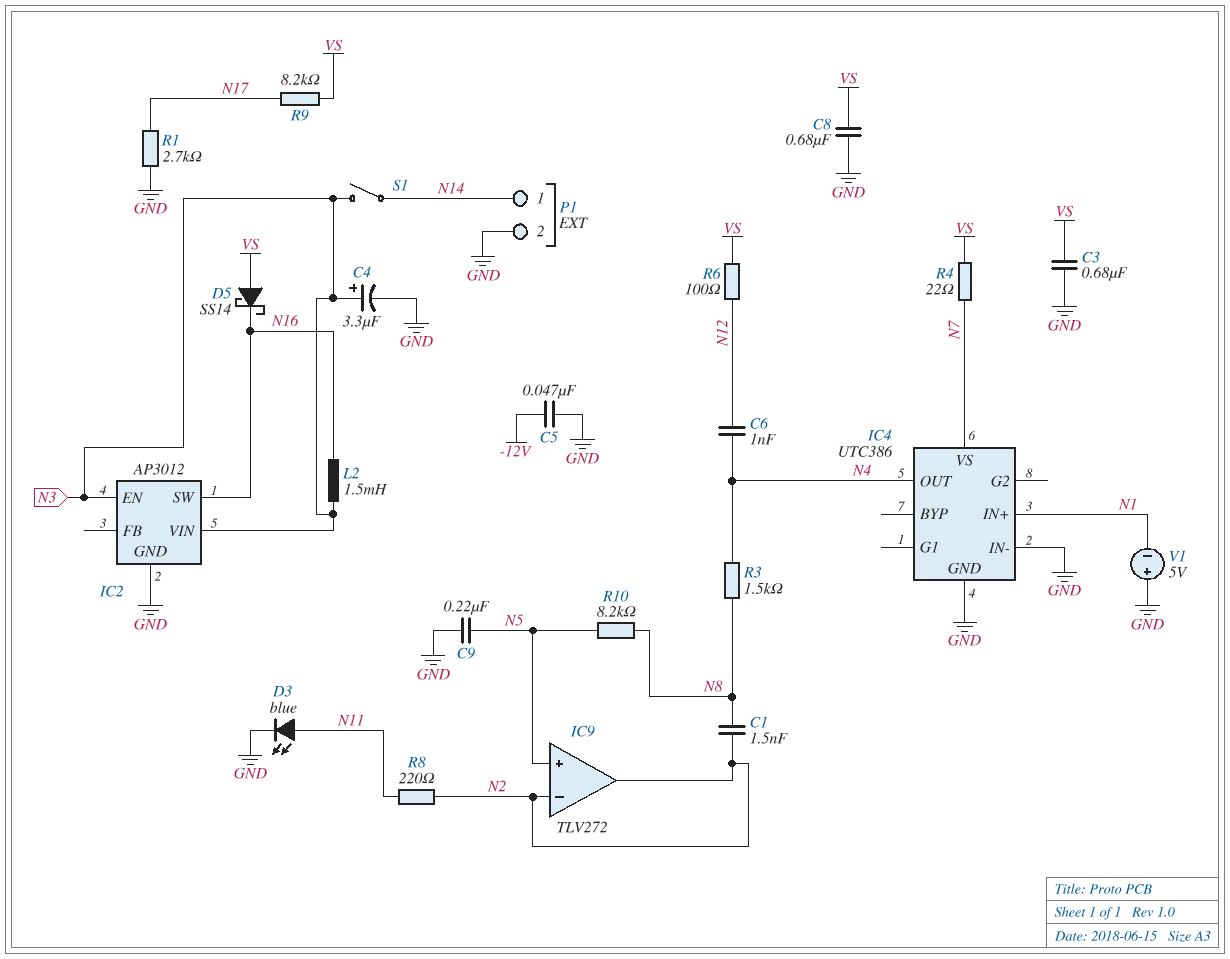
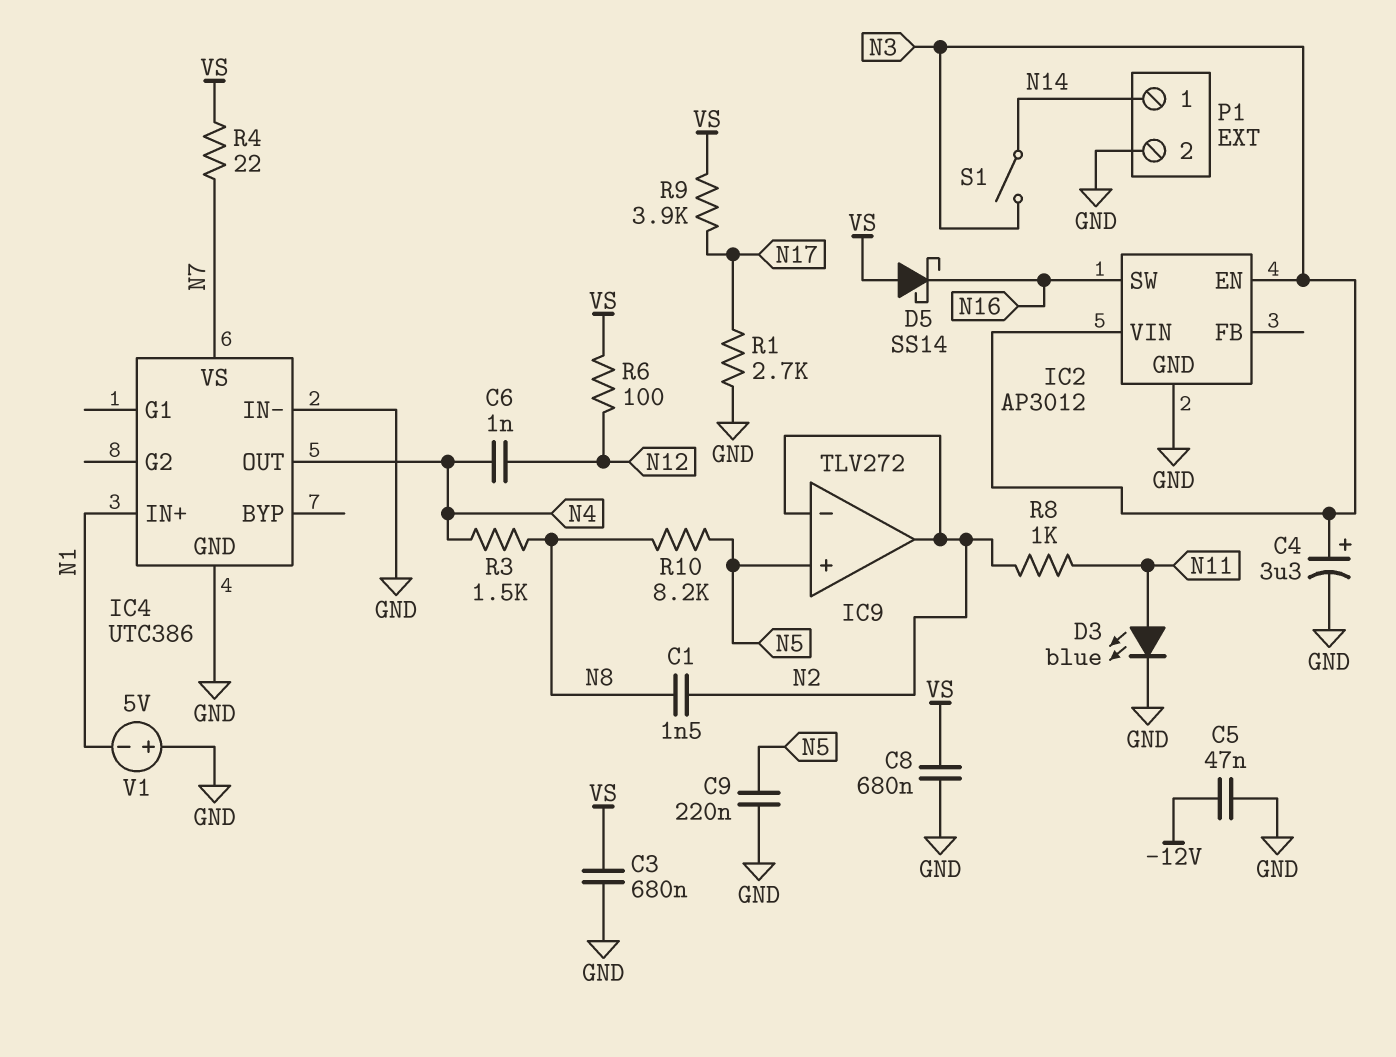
L2: 1.5mH (N3, N16) -> none
R8: 220 (N2, N11) -> 1k (N2, N11)
R9: 8.2k (N17, VS) -> 3.9k (N17, VS)

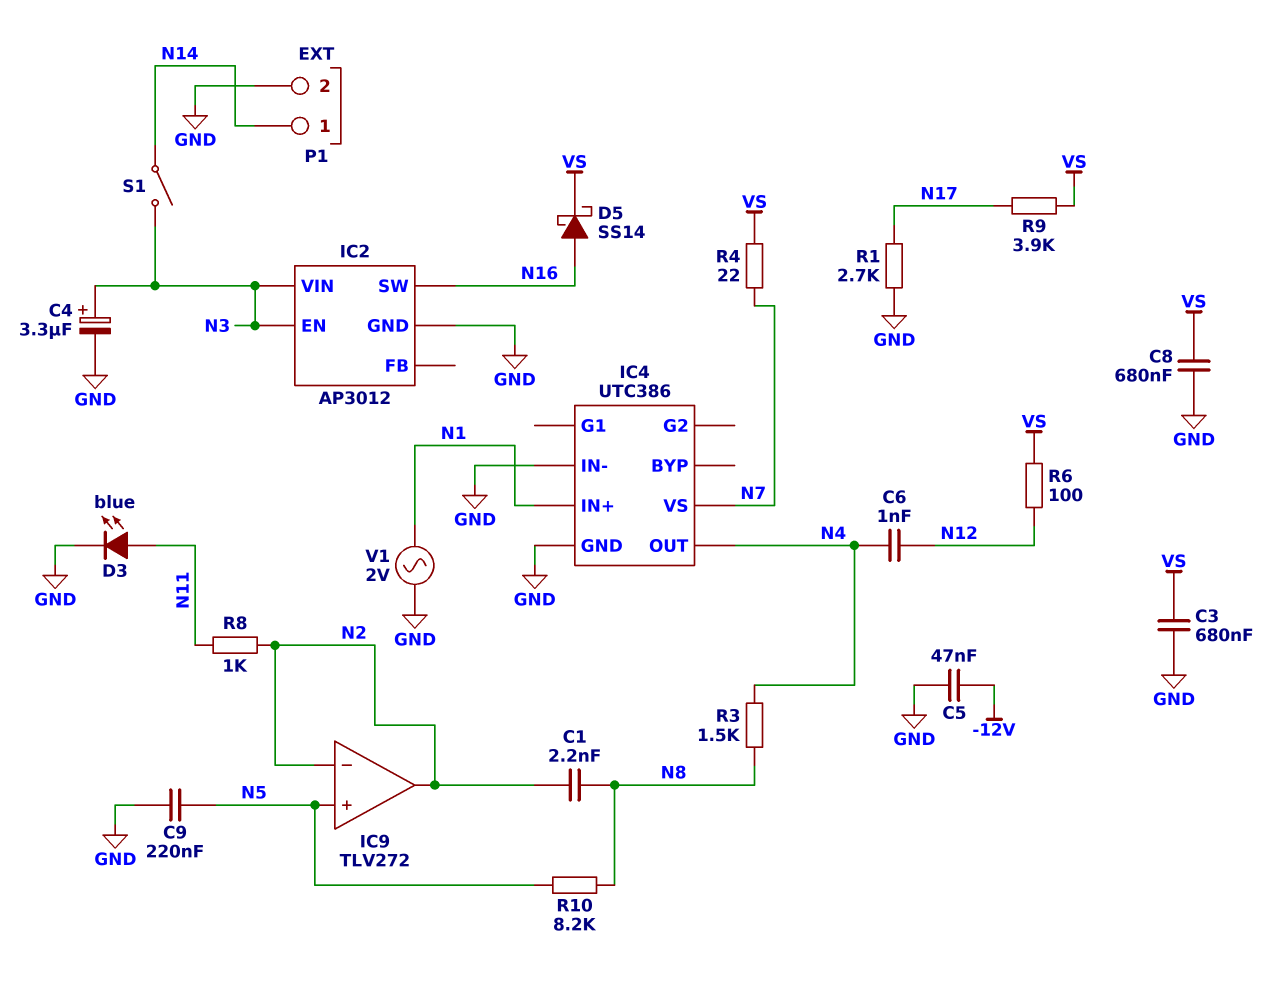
C1: 1.5nF (N2, N8) -> 2.2nF (N2, N8)
D5: schottky SS14 (A VS, K N16) -> schottky SS14 (A N16, K VS)
V1: 5V (plus GND, minus N1) -> AC 2V (GND, N1)

